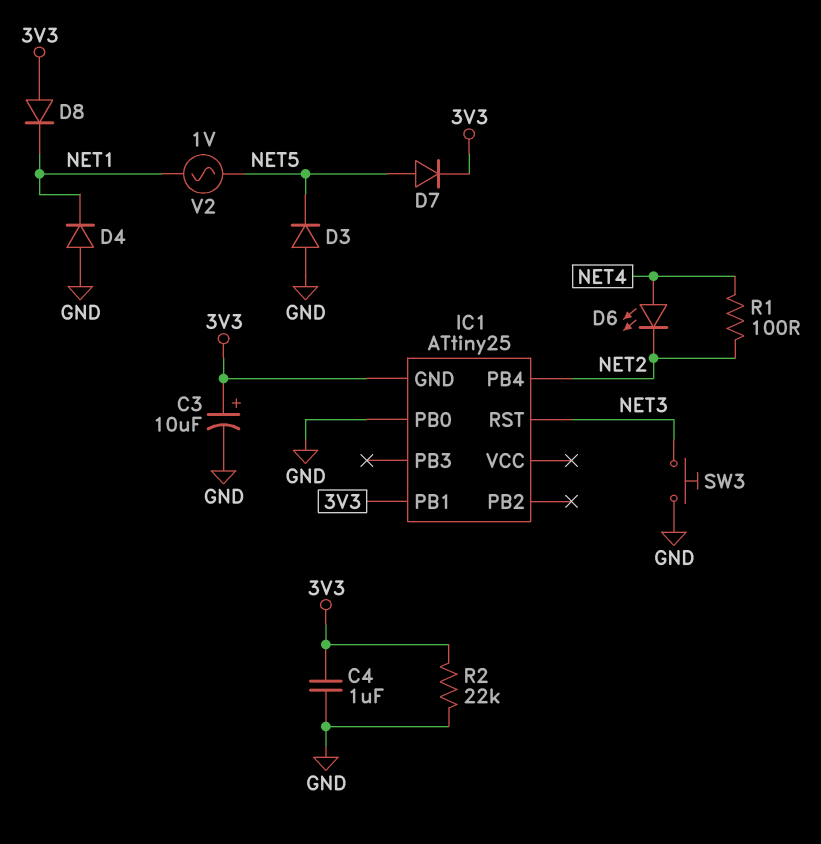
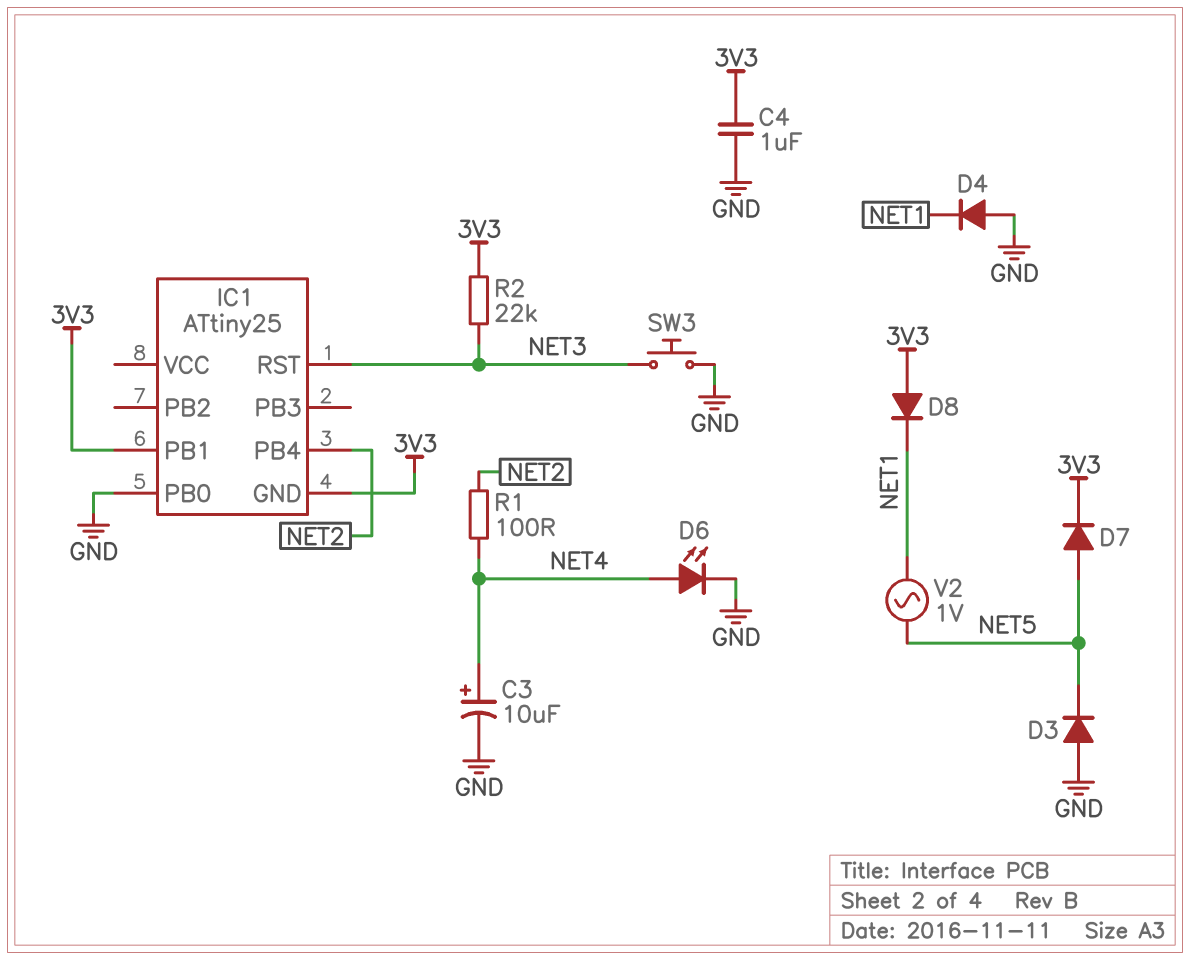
C3: 10uF (plus 3V3, minus GND) -> 10uF (plus NET4, minus GND)
D6: LED (A NET4, K NET2) -> LED (A NET4, K GND)
R2: 22k (3V3, GND) -> 22k (3V3, NET3)

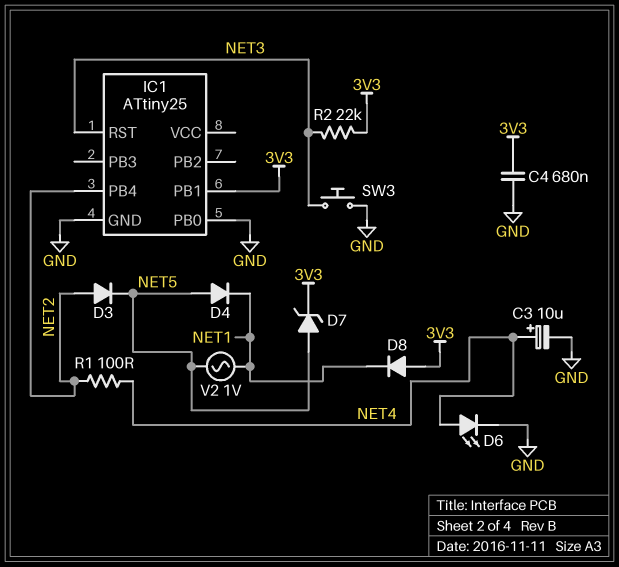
C4: 1uF (3V3, GND) -> 680nF (3V3, GND)
D3: diode (A GND, K NET5) -> diode (A NET2, K NET5)
D4: diode (A GND, K NET1) -> diode (A NET5, K NET1)
D7: diode (A NET5, K 3V3) -> zener (A NET5, K 3V3)
IC1 pin GND: 3V3 -> GND

